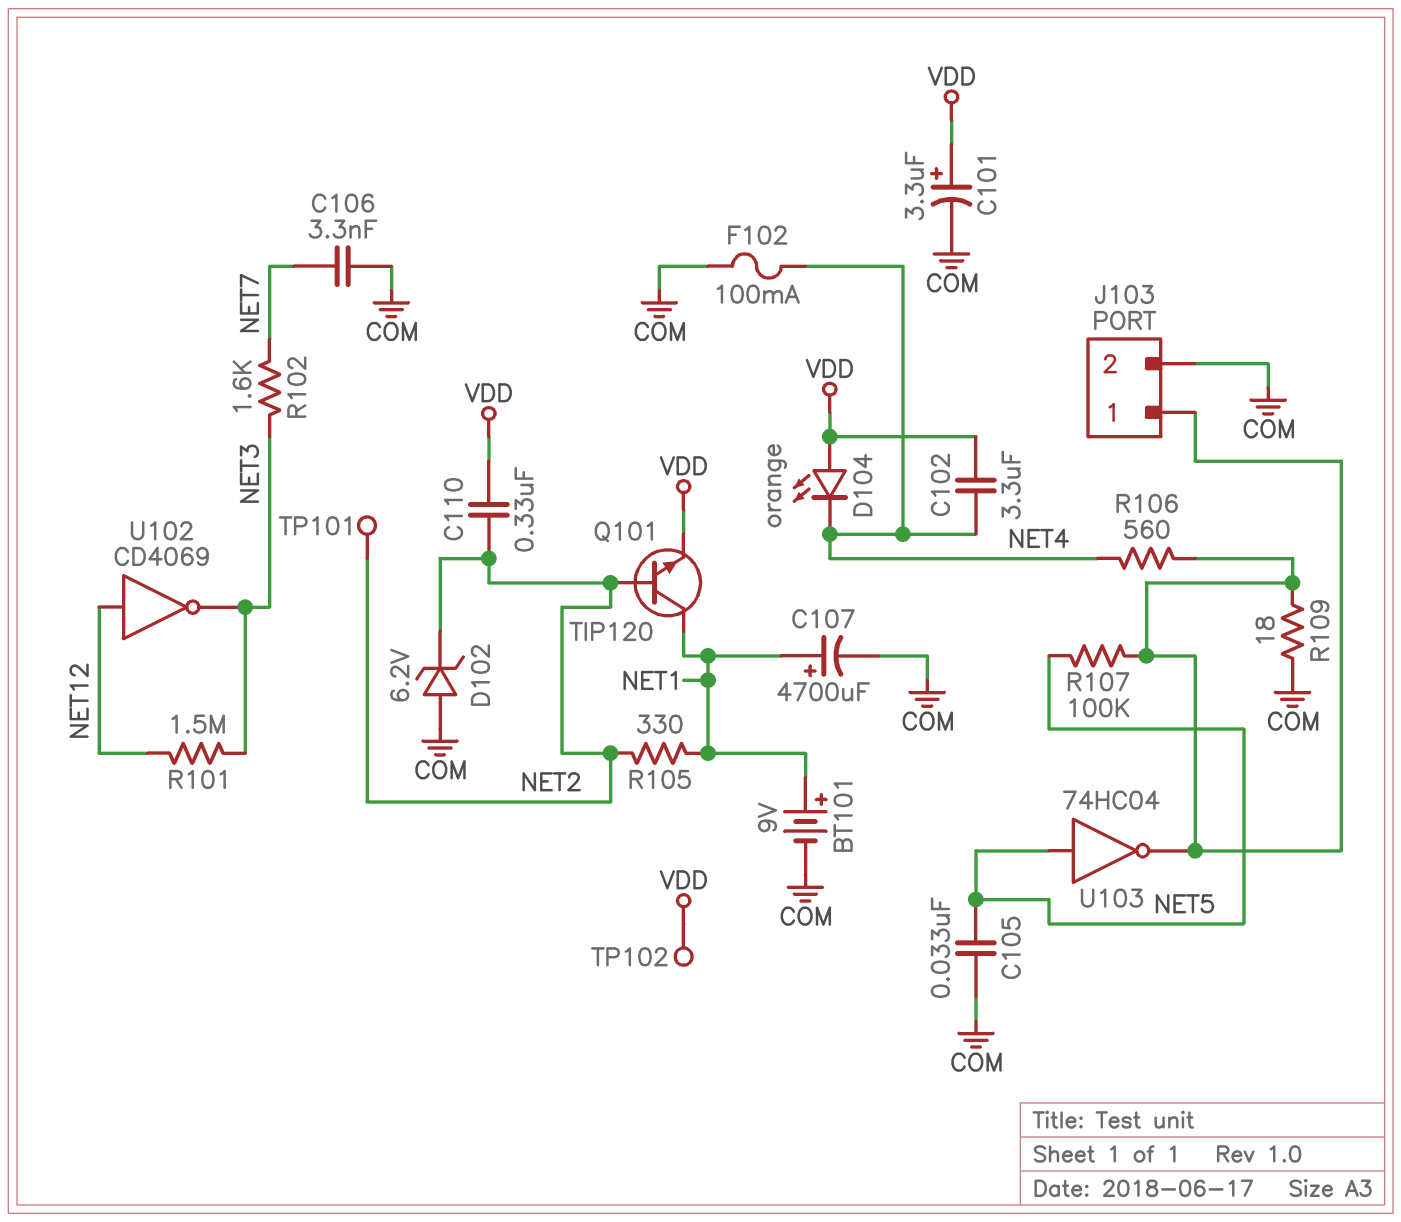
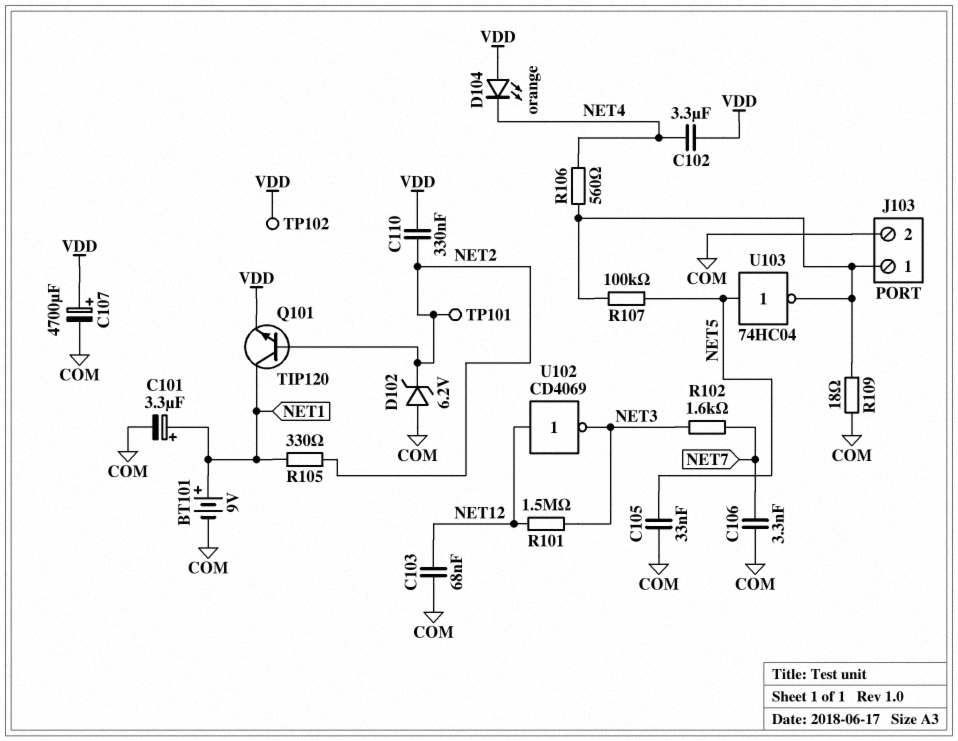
C101: 3.3uF (plus VDD, minus COM) -> 3.3uF (plus NET1, minus COM)
C103: none -> 68nF (COM, NET12)
C107: 4700uF (plus NET1, minus COM) -> 4700uF (plus VDD, minus COM)
F102: 100mA (COM, NET4) -> none

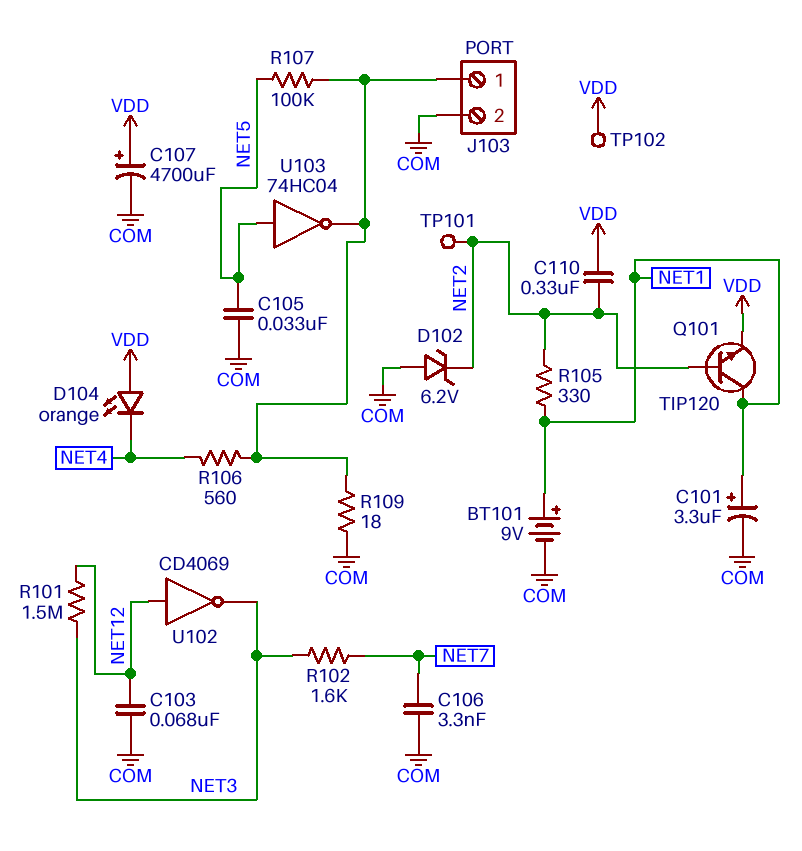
C102: 3.3uF (NET4, VDD) -> none

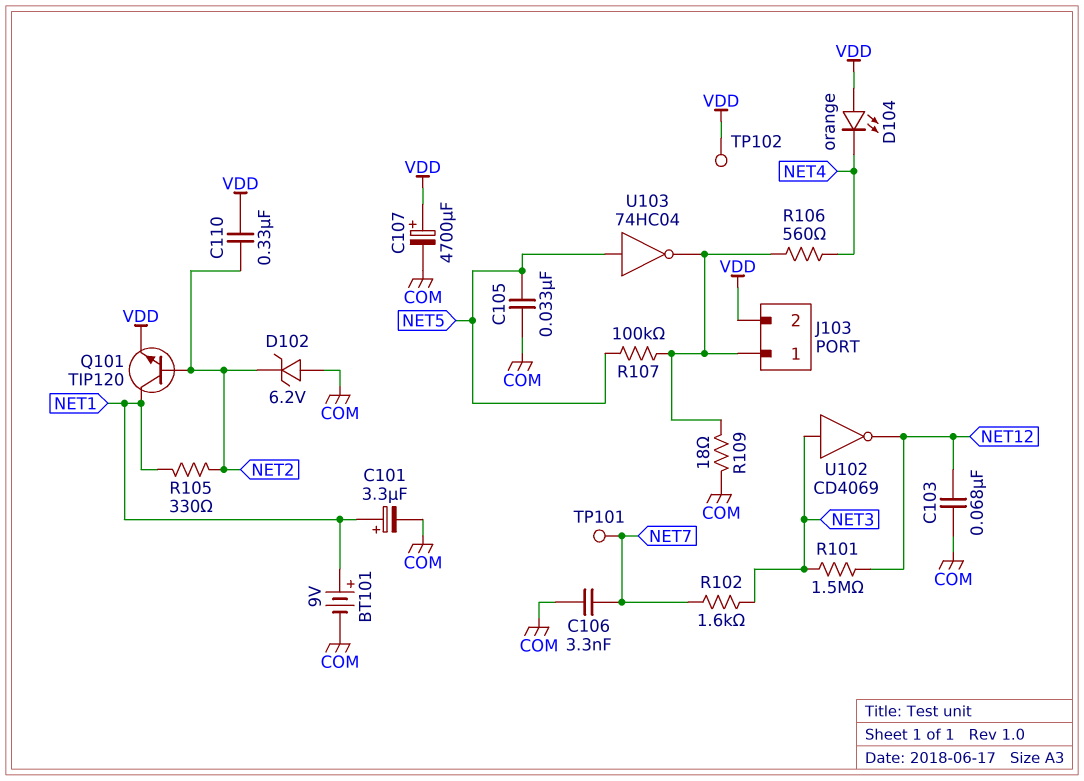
J103 pin 2: COM -> VDD
TP101: test point (NET2) -> test point (NET7)
U102: NOT CD4069 (in NET12, out NET3) -> NOT CD4069 (in NET3, out NET12)

